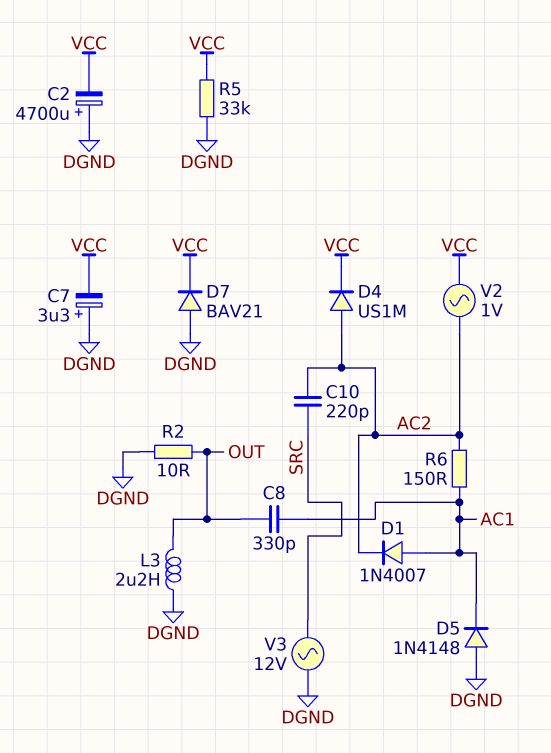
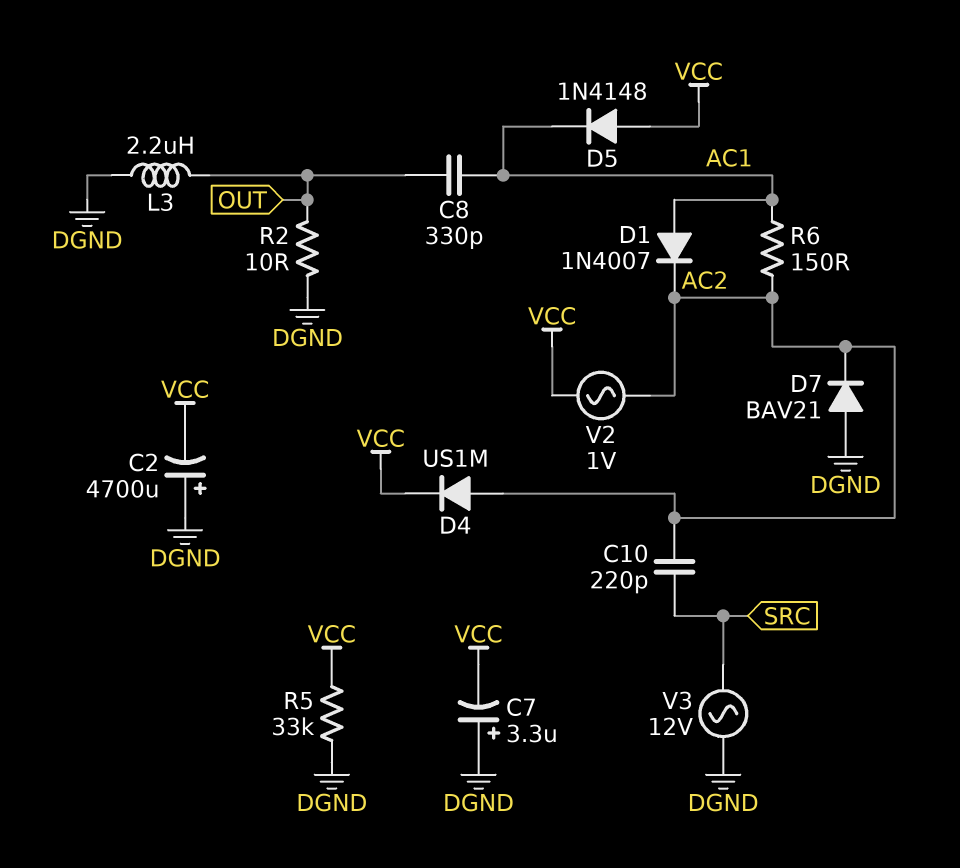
D5: diode 1N4148 (A DGND, K AC1) -> diode 1N4148 (A VCC, K AC1)
D7: diode BAV21 (A DGND, K VCC) -> diode BAV21 (A DGND, K AC2)

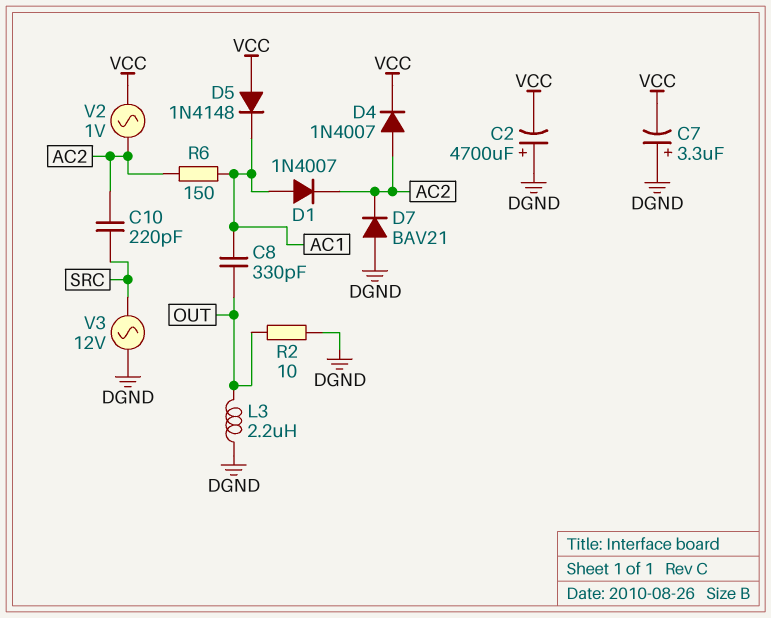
D4: diode US1M (A AC2, K VCC) -> diode 1N4007 (A AC2, K VCC)
R5: 33k (DGND, VCC) -> none

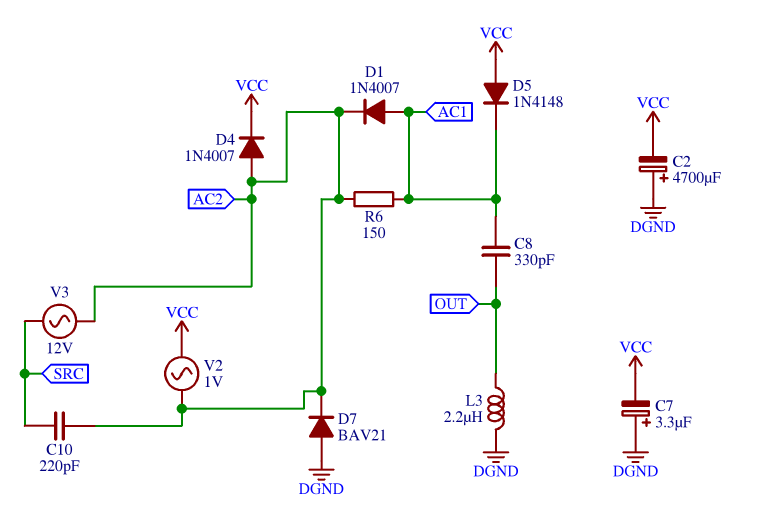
R2: 10 (DGND, OUT) -> none
V3: AC 12V (DGND, SRC) -> AC 12V (AC2, SRC)

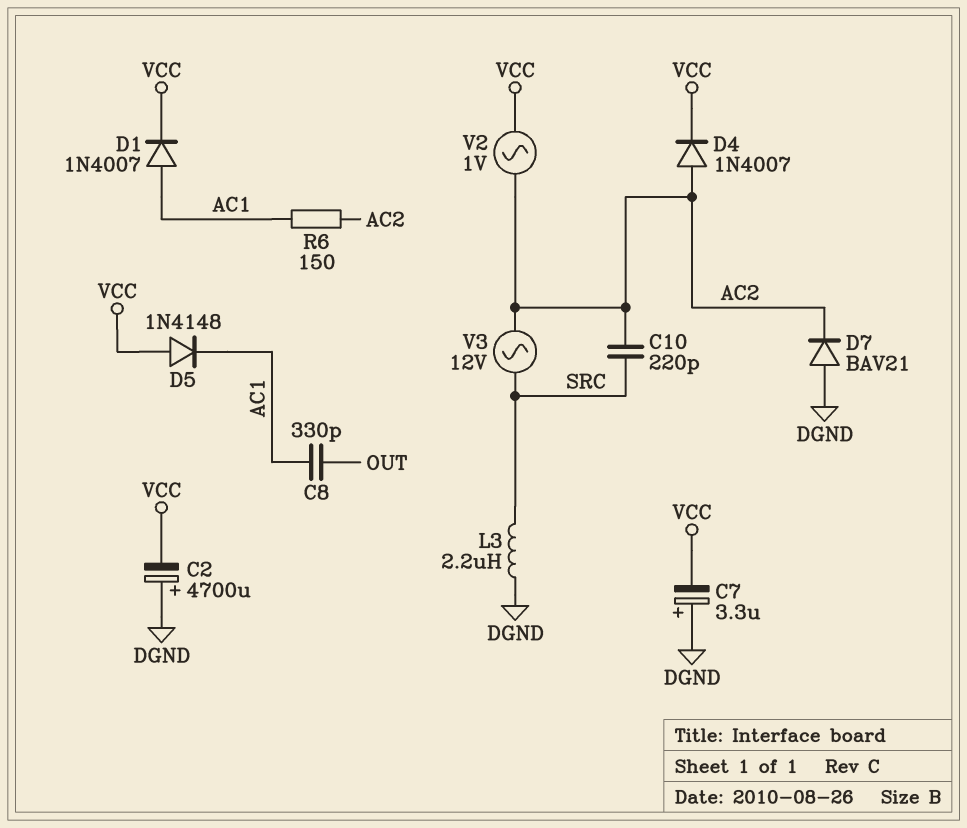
D1: diode 1N4007 (A AC1, K AC2) -> diode 1N4007 (A AC1, K VCC)
L3: 2.2uH (DGND, OUT) -> 2.2uH (DGND, SRC)

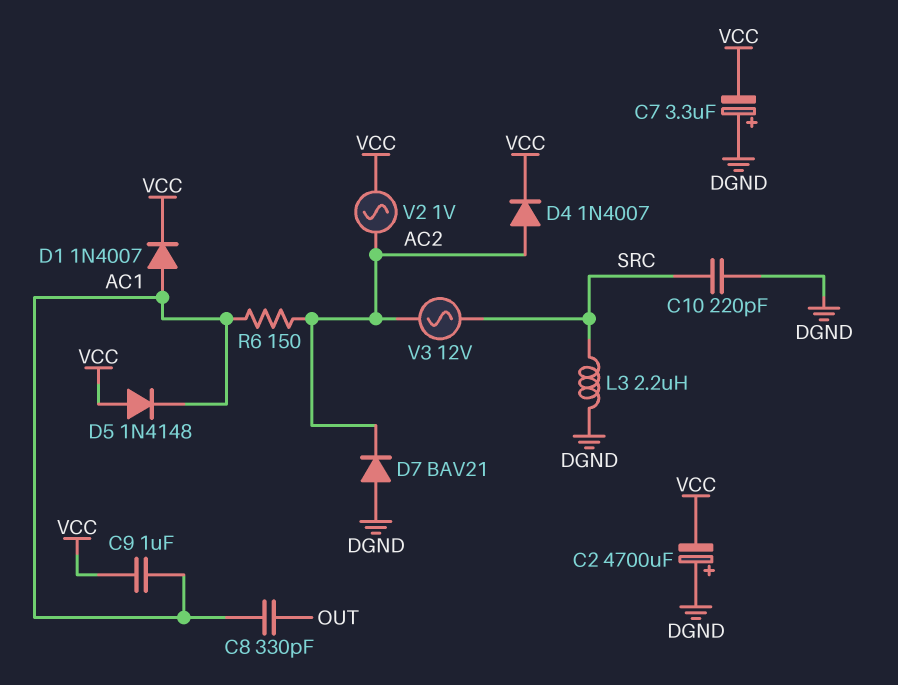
C9: none -> 1uF (AC1, VCC)
C10: 220pF (AC2, SRC) -> 220pF (DGND, SRC)

